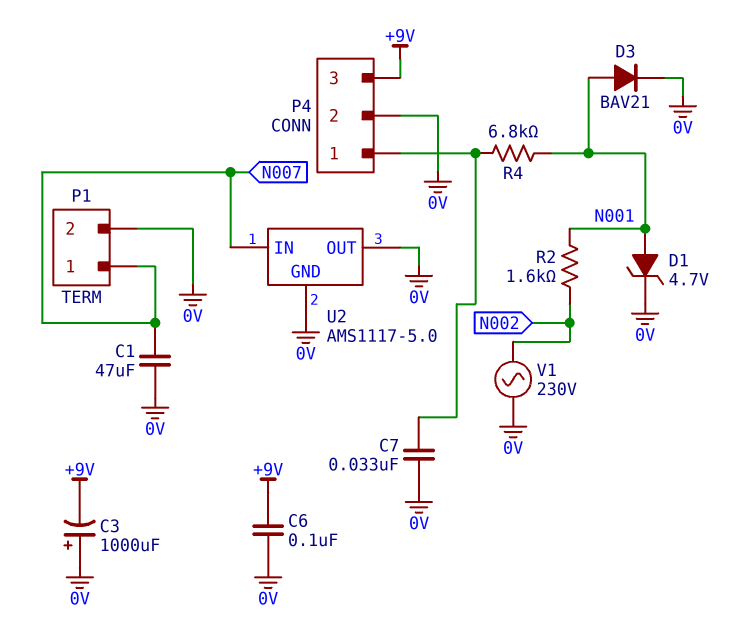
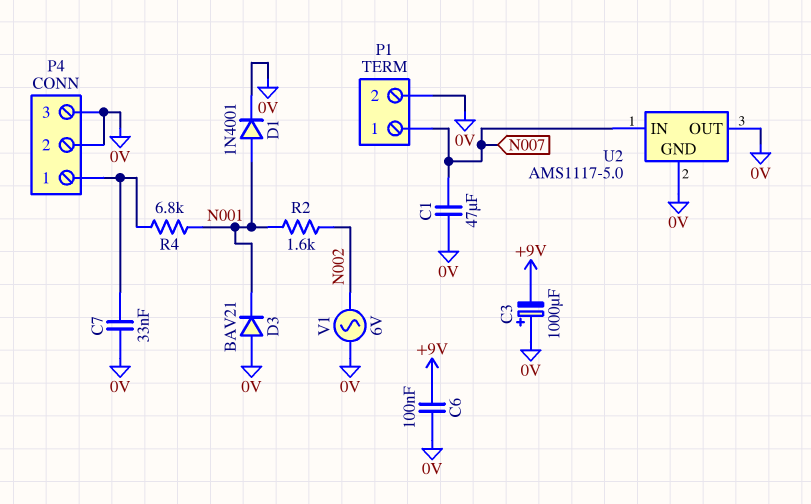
D1: zener 4.7V (A N001, K 0V) -> diode 1N4001 (A N001, K 0V)
D3: diode BAV21 (A N001, K 0V) -> diode BAV21 (A 0V, K N001)
P4 pin 3: +9V -> 0V
V1: AC 230V (0V, N002) -> AC 6V (0V, N002)

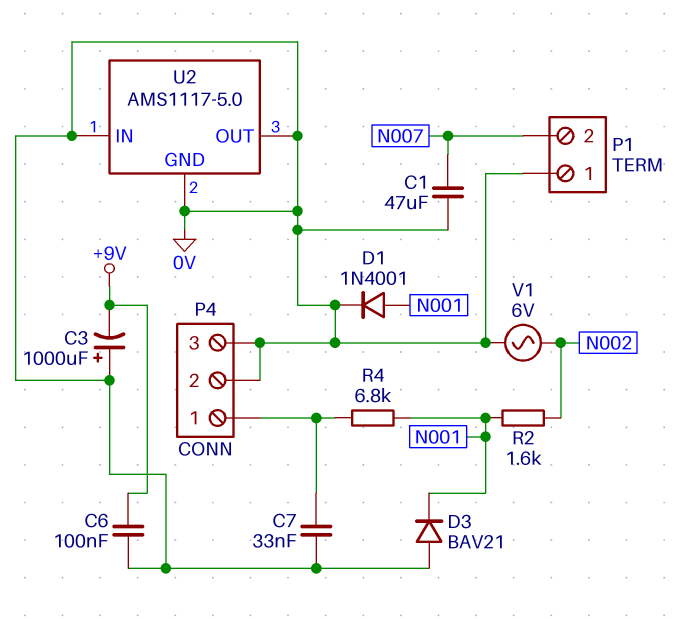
P1 pin 1: N007 -> 0V
P1 pin 2: 0V -> N007
U2 pin IN: N007 -> 0V

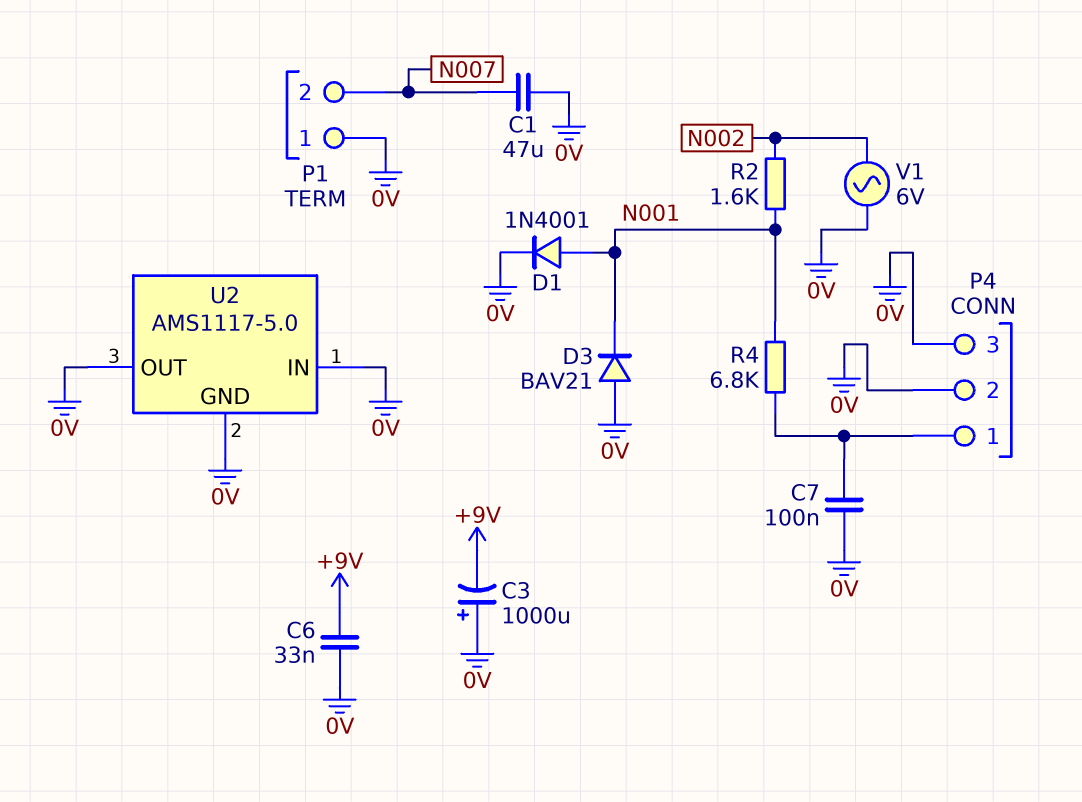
C6: 100nF (+9V, 0V) -> 33nF (+9V, 0V)
C7: 33nF (0V, P4/1) -> 100nF (0V, P4/1)

